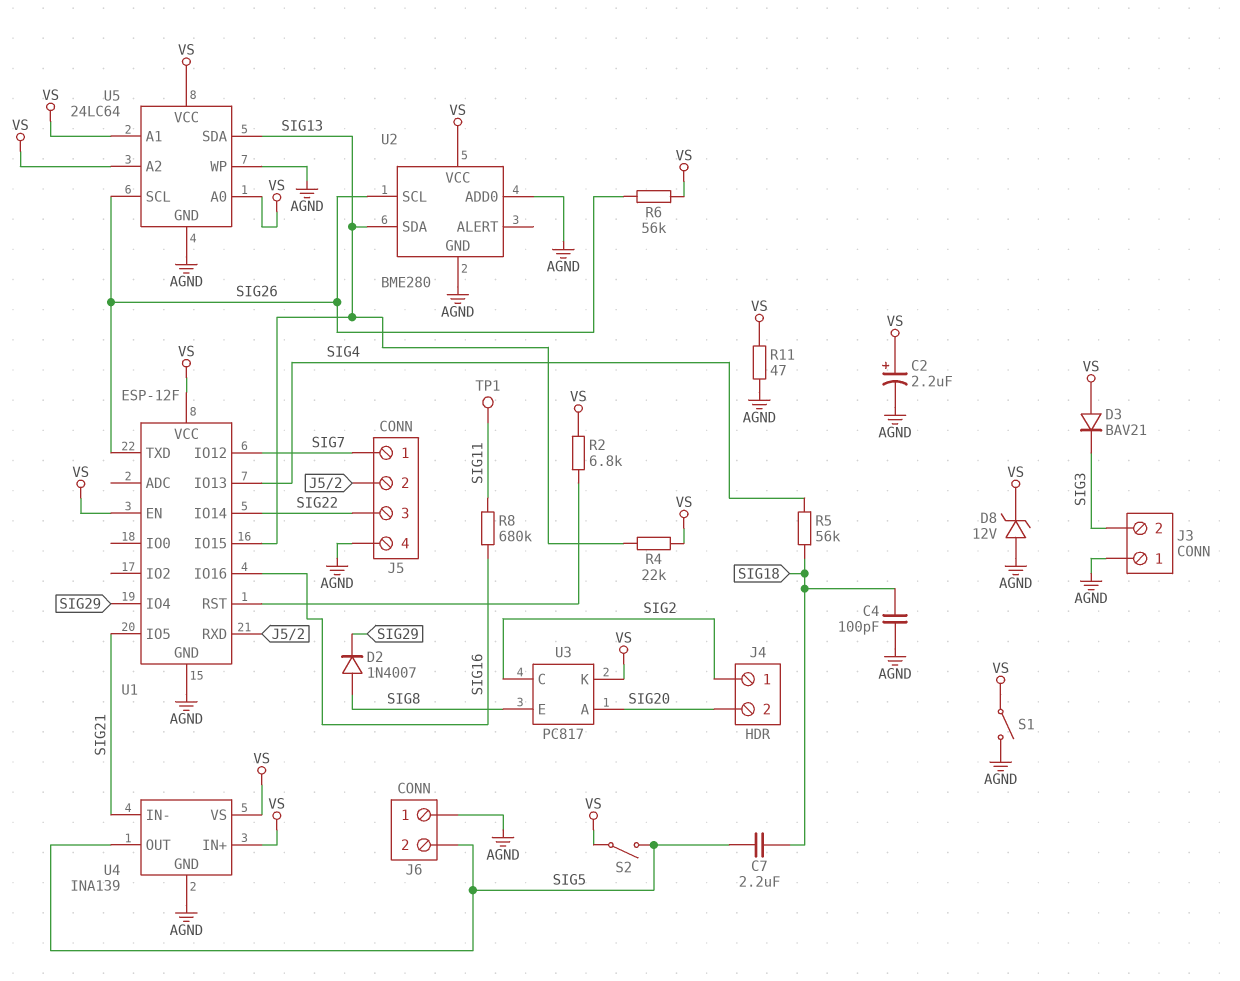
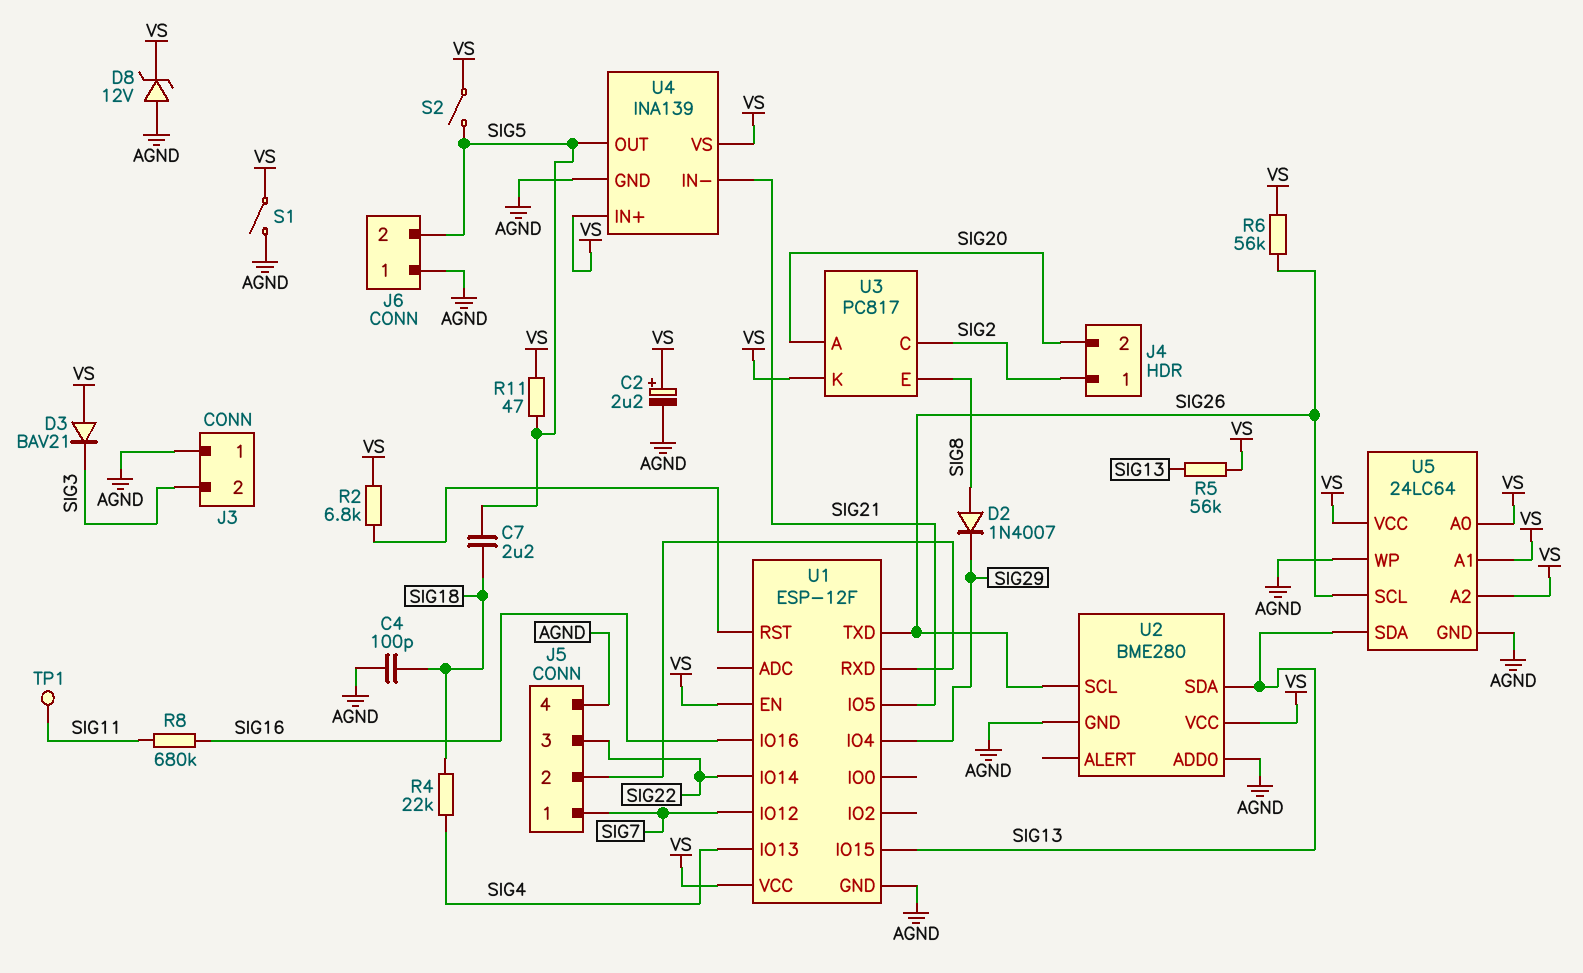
R4: 22k (SIG13, VS) -> 22k (SIG4, SIG18)
R5: 56k (SIG4, SIG18) -> 56k (SIG13, VS)
R11: 47 (AGND, VS) -> 47 (SIG5, VS)

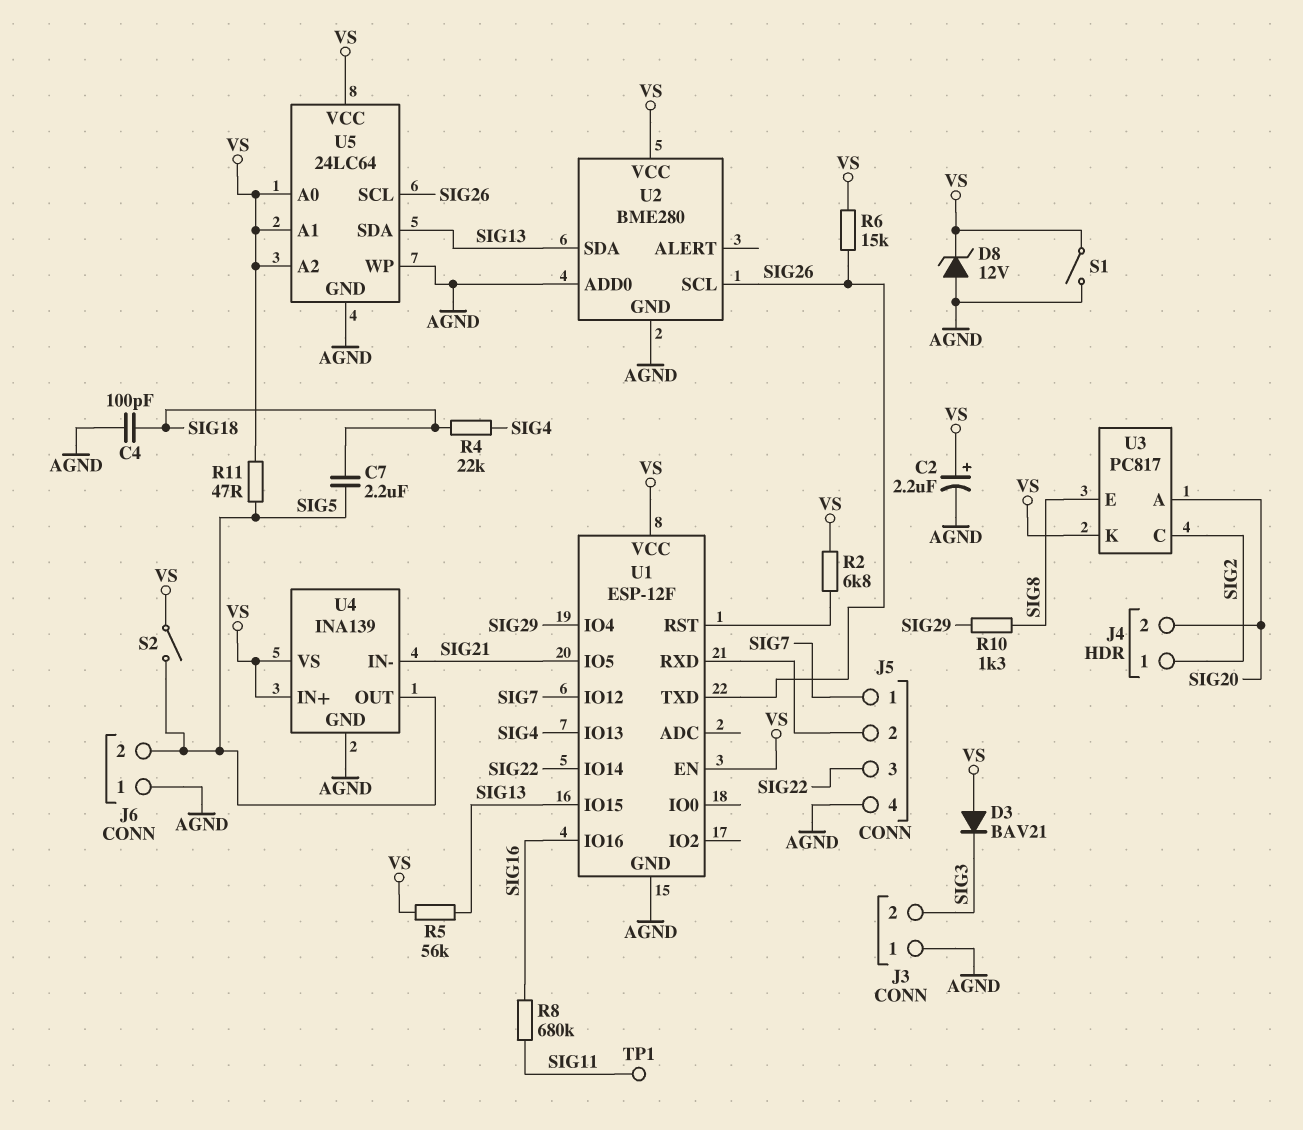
D2: diode 1N4007 (A SIG8, K SIG29) -> none
R6: 56k (SIG26, VS) -> 15k (SIG26, VS)
R10: none -> 1.3k (SIG8, SIG29)

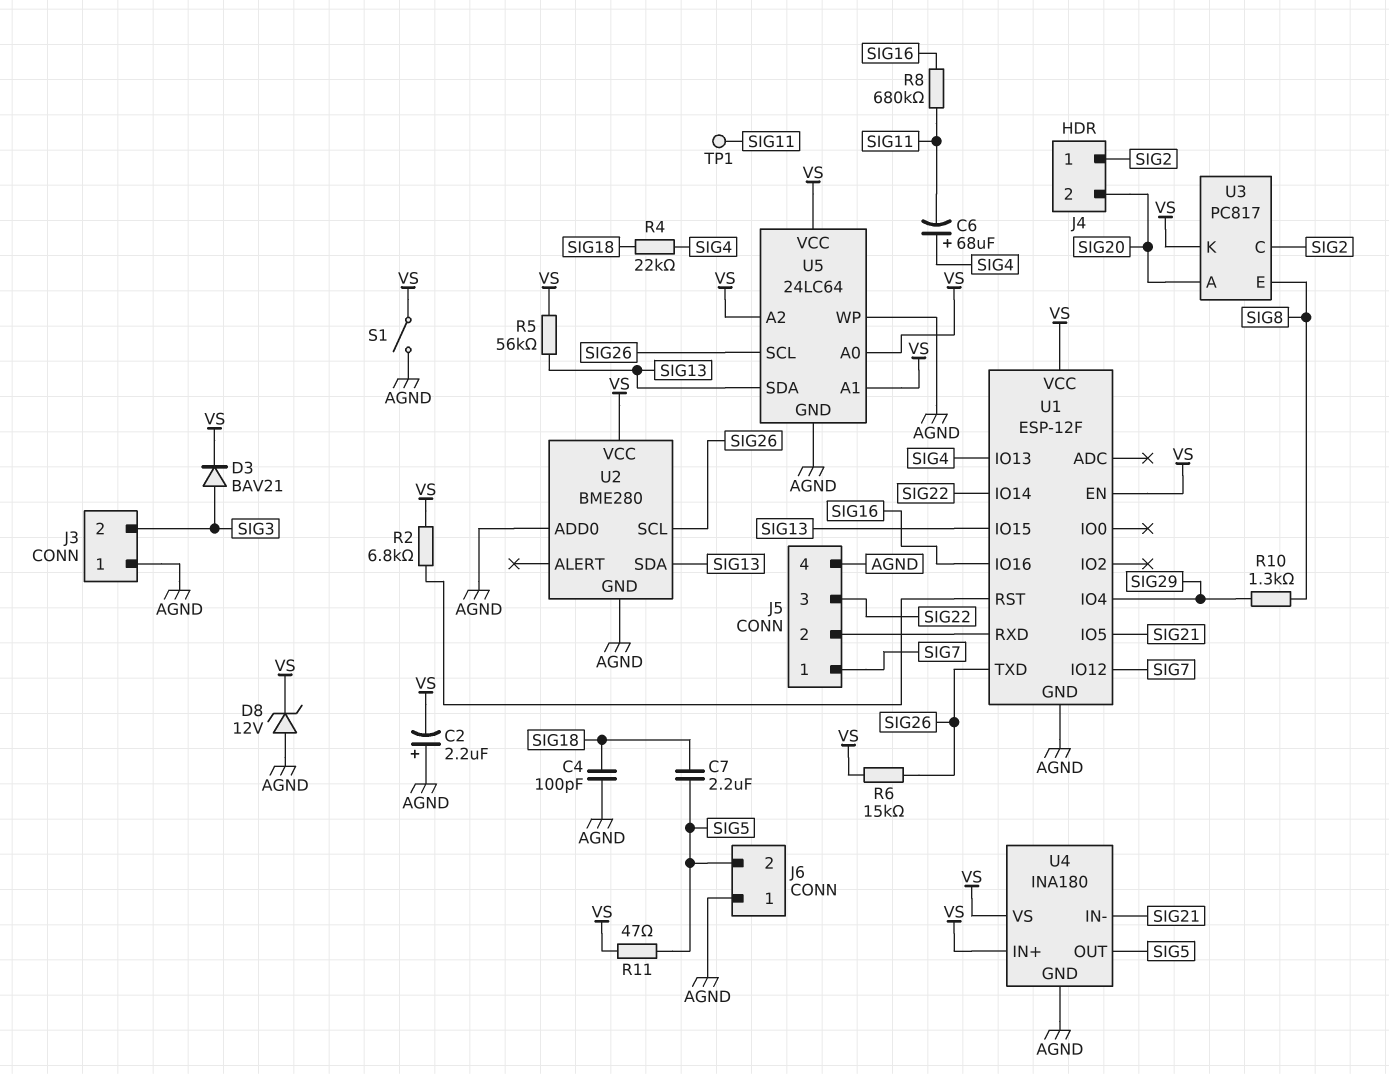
C2: 2.2uF (plus VS, minus AGND) -> 2.2uF (plus AGND, minus VS)
C6: none -> 68uF (plus SIG4, minus SIG11)
D3: diode BAV21 (A VS, K SIG3) -> diode BAV21 (A SIG3, K VS)
S2: switch (SIG5, VS) -> none
U4: INA139 -> INA180

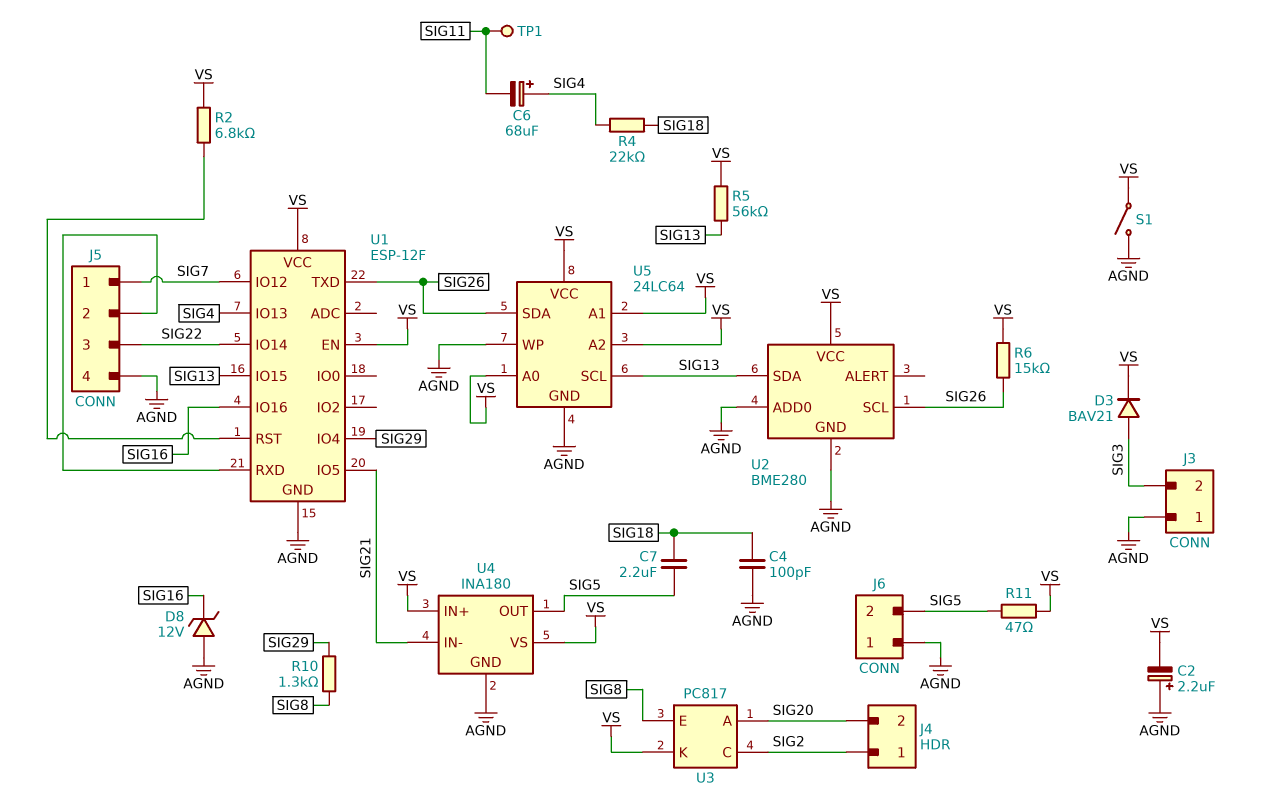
D8: zener 12V (A AGND, K VS) -> zener 12V (A AGND, K SIG16)
R8: 680k (SIG11, SIG16) -> none
U5 pin SCL: SIG26 -> SIG13
U5 pin SDA: SIG13 -> SIG26

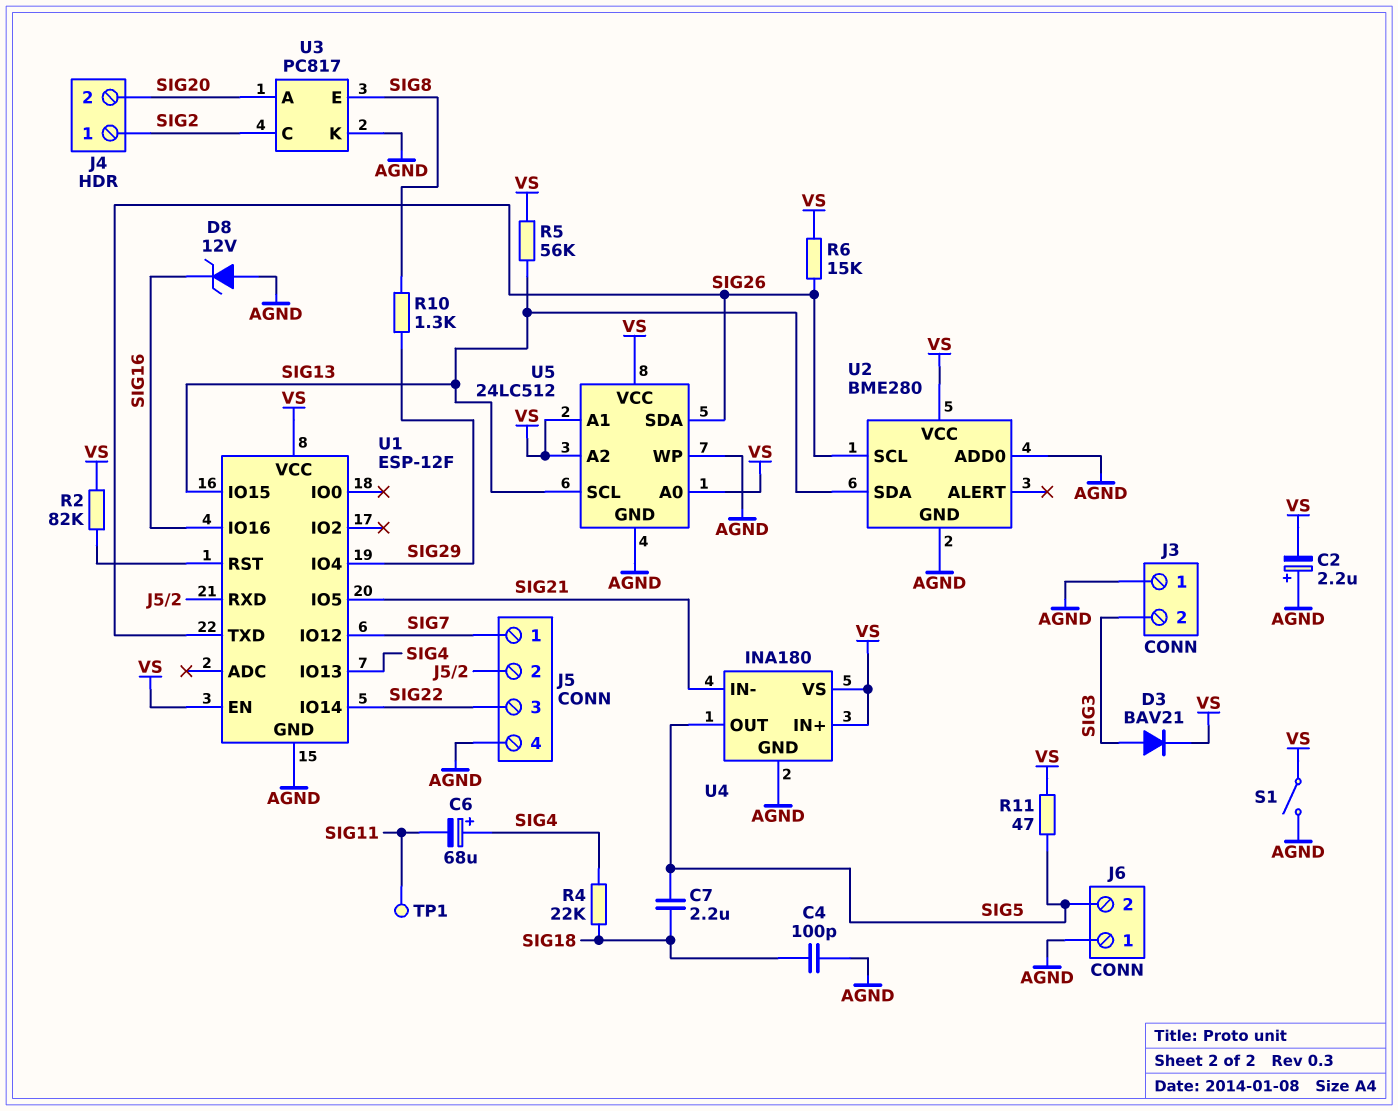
R2: 6.8k (U1/RST, VS) -> 82k (U1/RST, VS)
U3 pin K: VS -> AGND
U5: 24LC64 -> 24LC512

